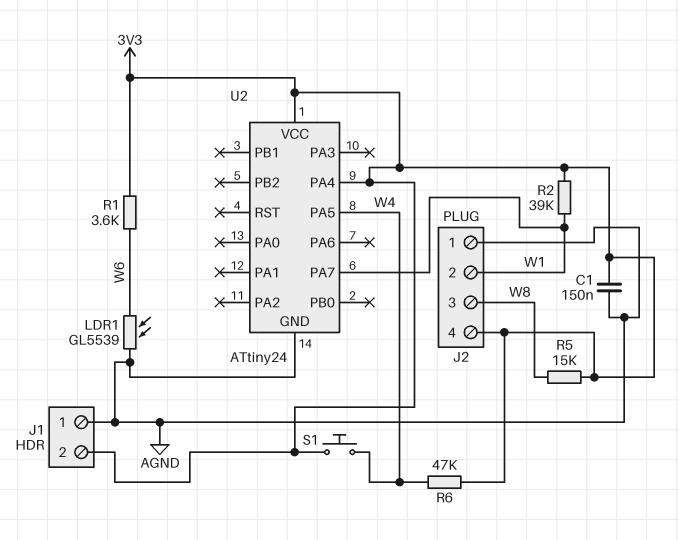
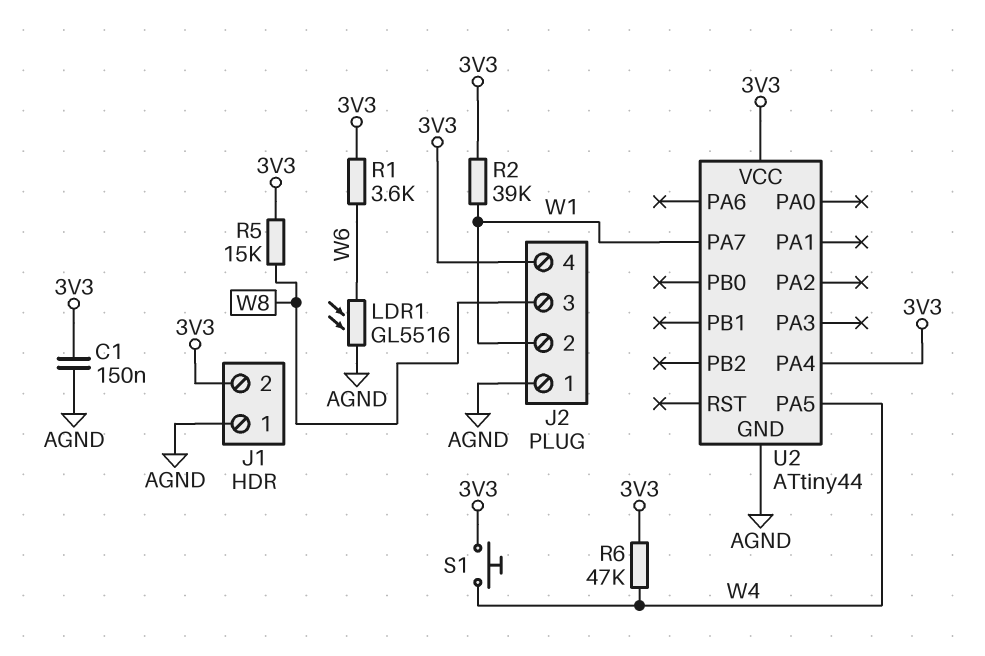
LDR1: GL5539 (AGND, W6) -> GL5516 (AGND, W6)
U2: ATtiny24 -> ATtiny44

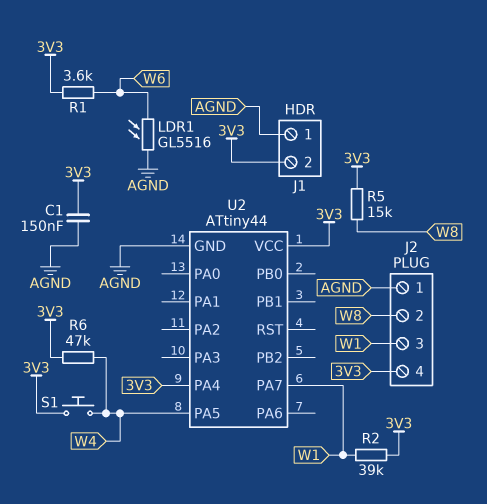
J2 pin 2: W1 -> W8
J2 pin 3: W8 -> W1

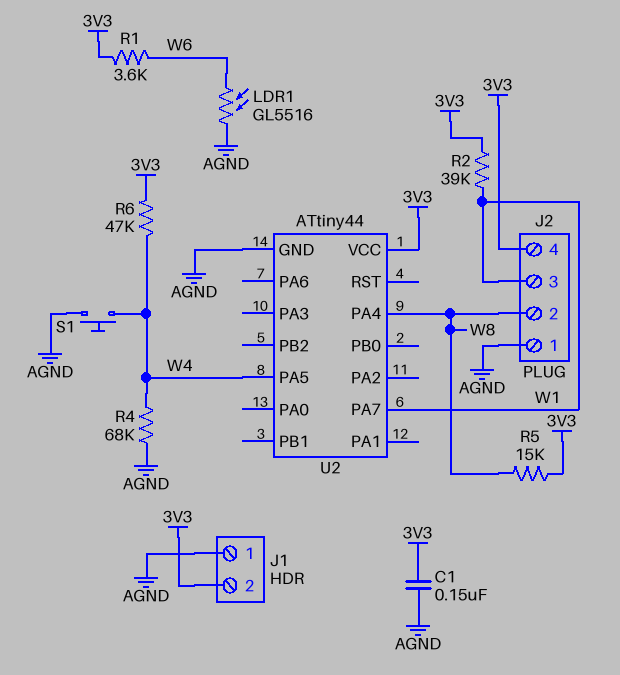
R4: none -> 68k (AGND, W4)
S1: button (3V3, W4) -> button (AGND, W4)
U2 pin PA4: 3V3 -> W8

